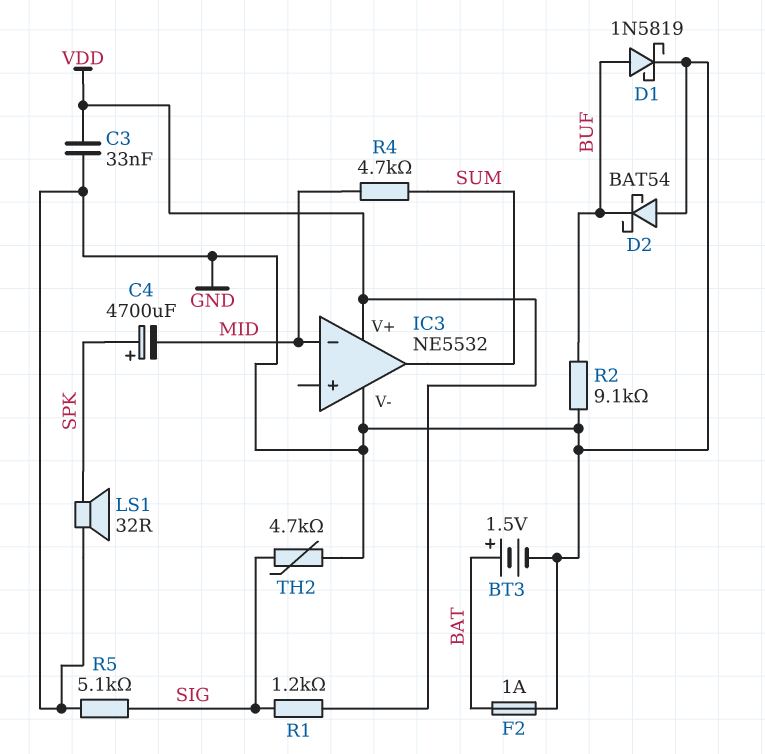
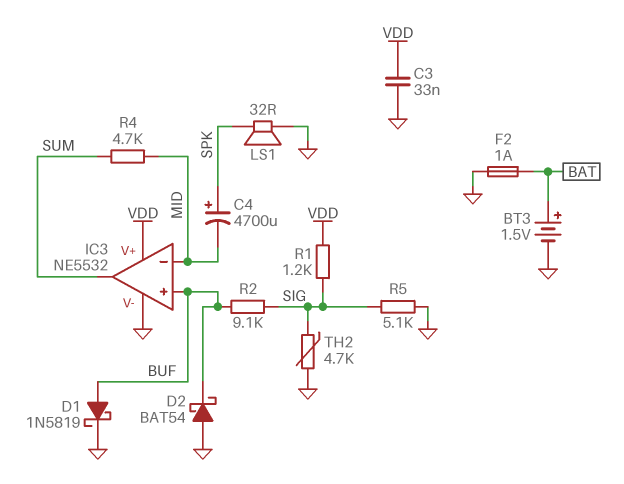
IC3 pin in+: none -> BUF
R2: 9.1k (BUF, GND) -> 9.1k (BUF, SIG)

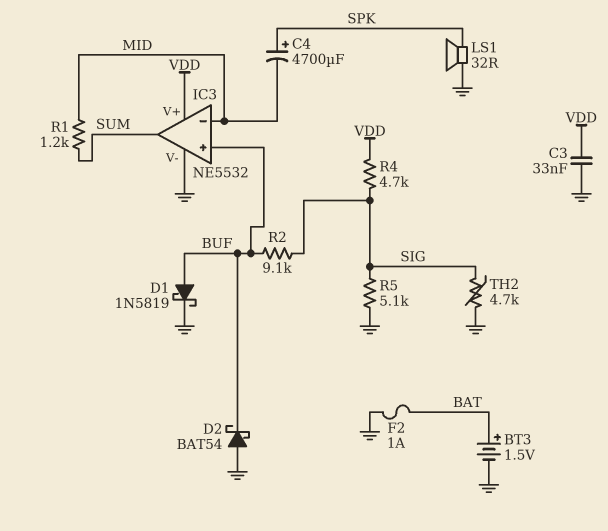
R1: 1.2k (SIG, VDD) -> 1.2k (MID, SUM)
R4: 4.7k (MID, SUM) -> 4.7k (SIG, VDD)

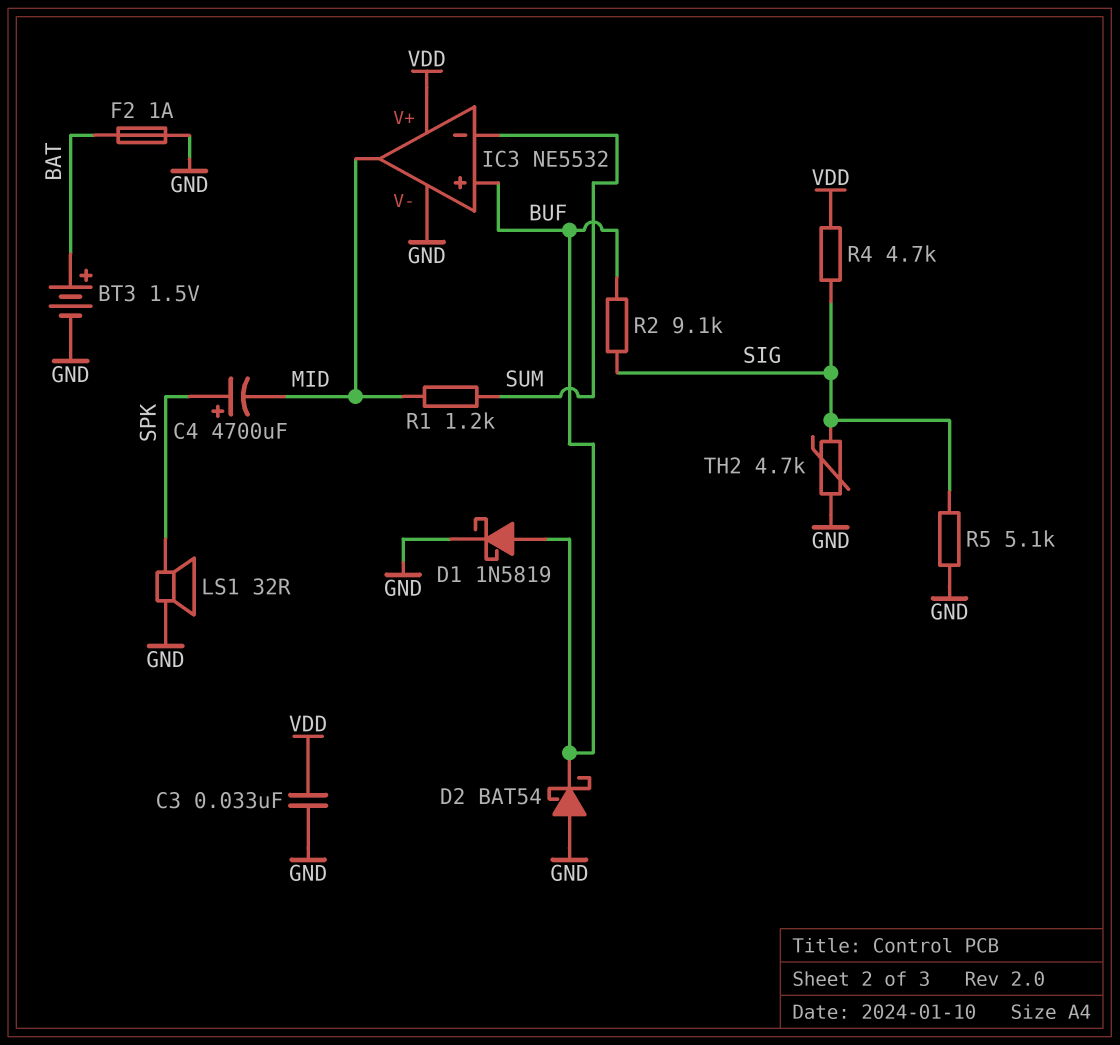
IC3 pin in-: MID -> SUM
IC3 pin out: SUM -> MID

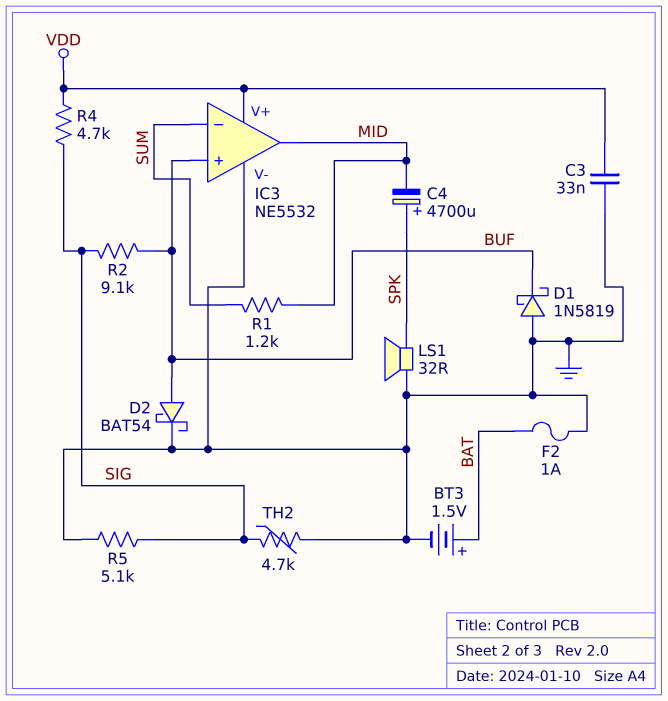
D1: schottky 1N5819 (A BUF, K GND) -> schottky 1N5819 (A GND, K BUF)
D2: schottky BAT54 (A GND, K BUF) -> schottky BAT54 (A BUF, K GND)

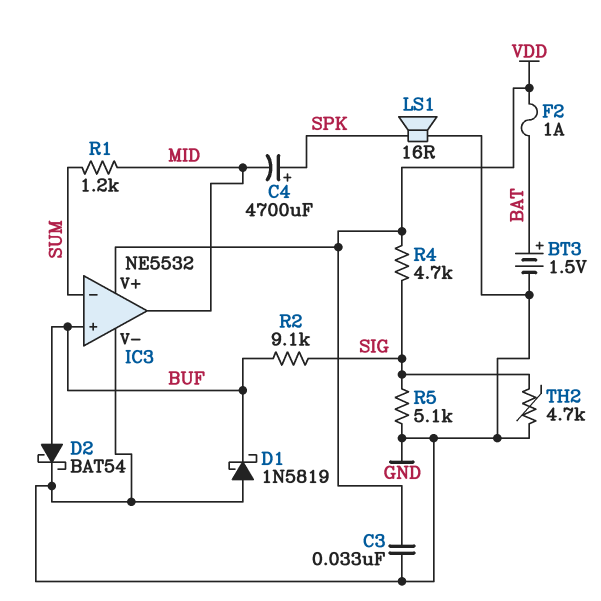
F2: 1A (BAT, GND) -> 1A (BAT, VDD)
LS1: speaker 32R (GND, SPK) -> speaker 16R (GND, SPK)

